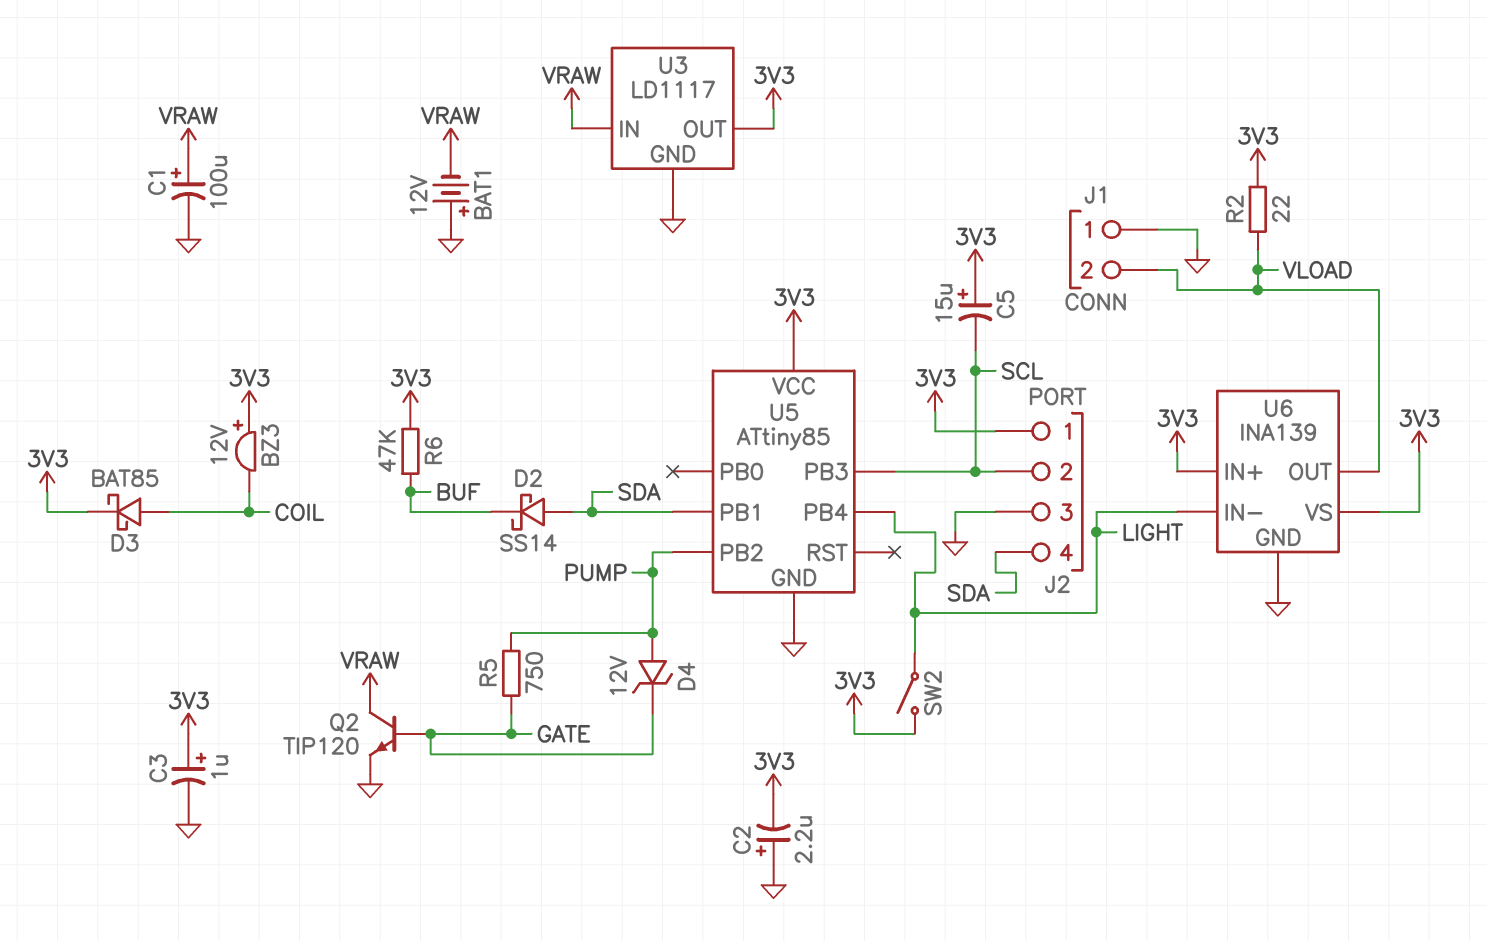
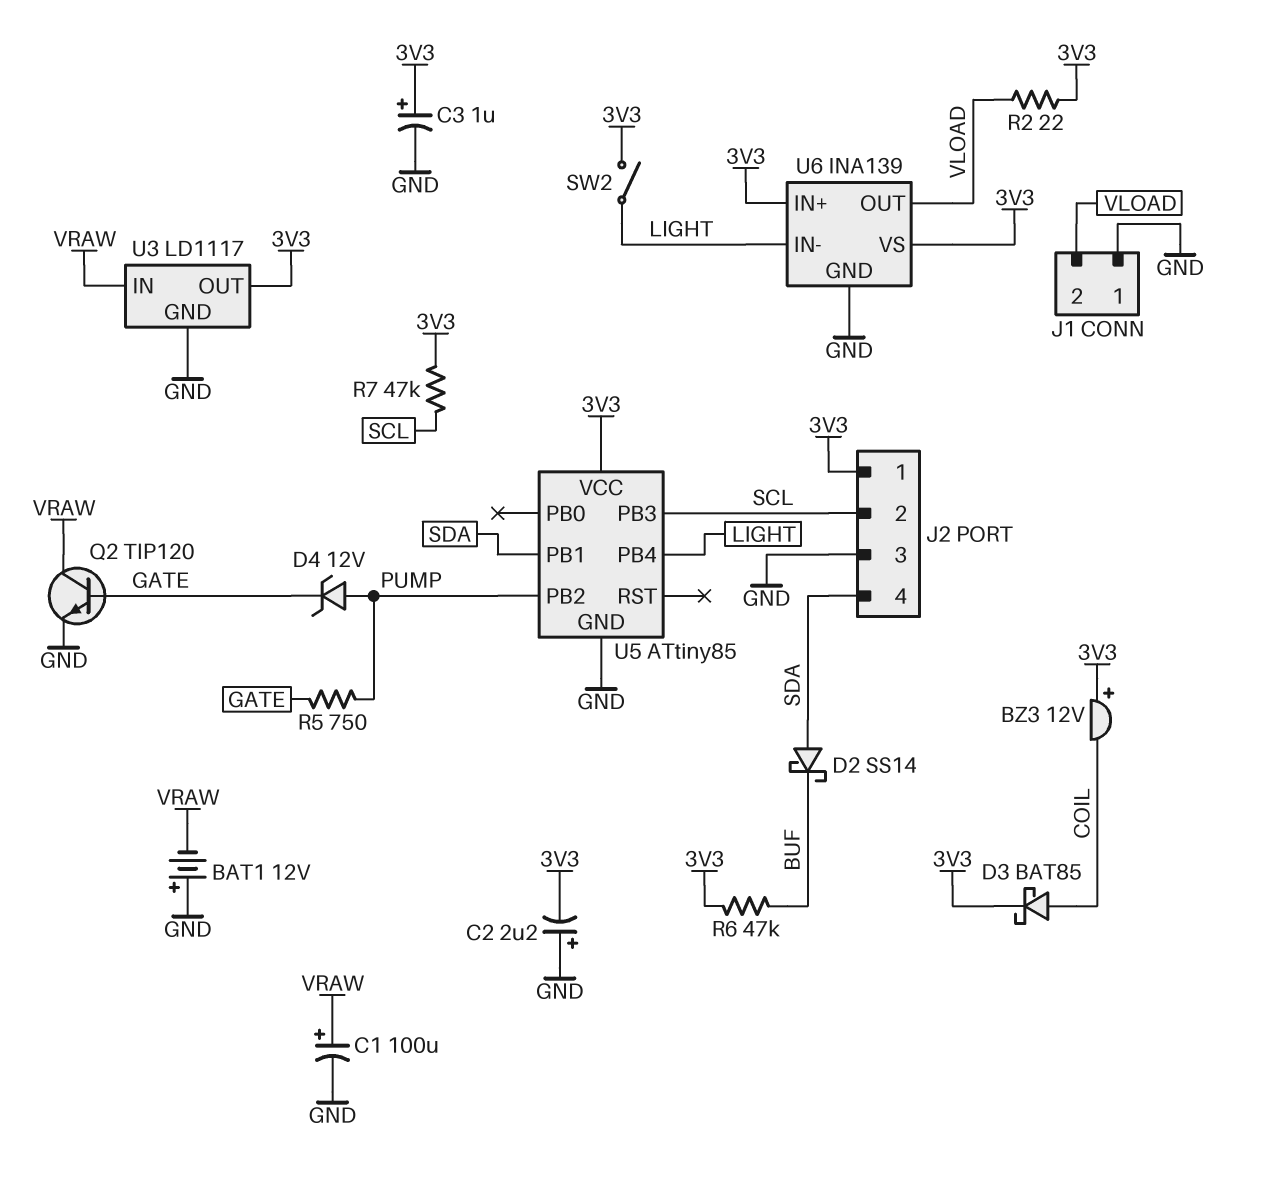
C5: 15uF (plus 3V3, minus SCL) -> none
R7: none -> 47k (3V3, SCL)

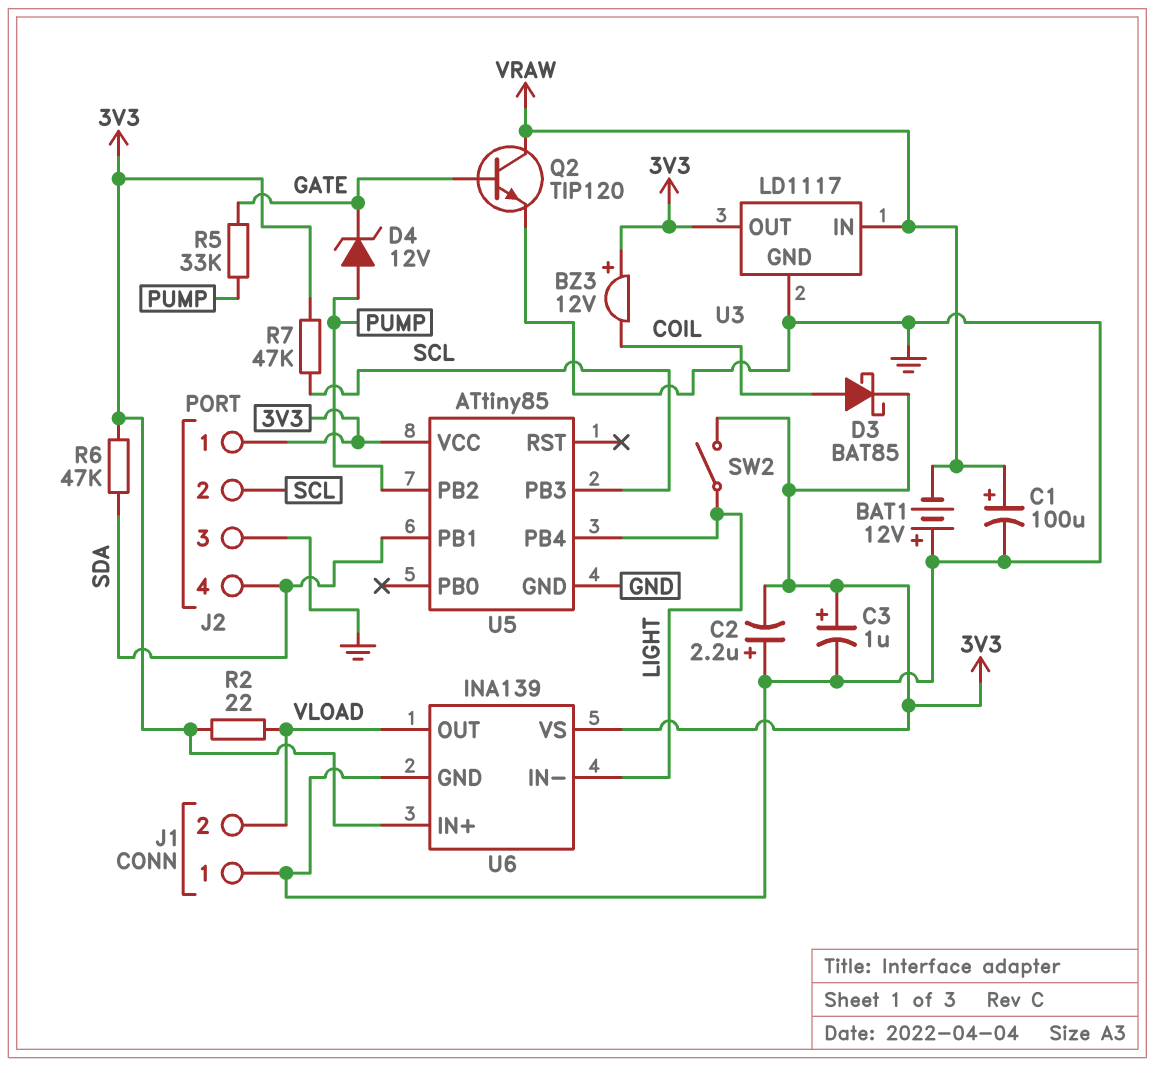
D2: schottky SS14 (A SDA, K BUF) -> none
R5: 750 (GATE, PUMP) -> 33k (GATE, PUMP)
R6: 47k (3V3, BUF) -> 47k (3V3, SDA)

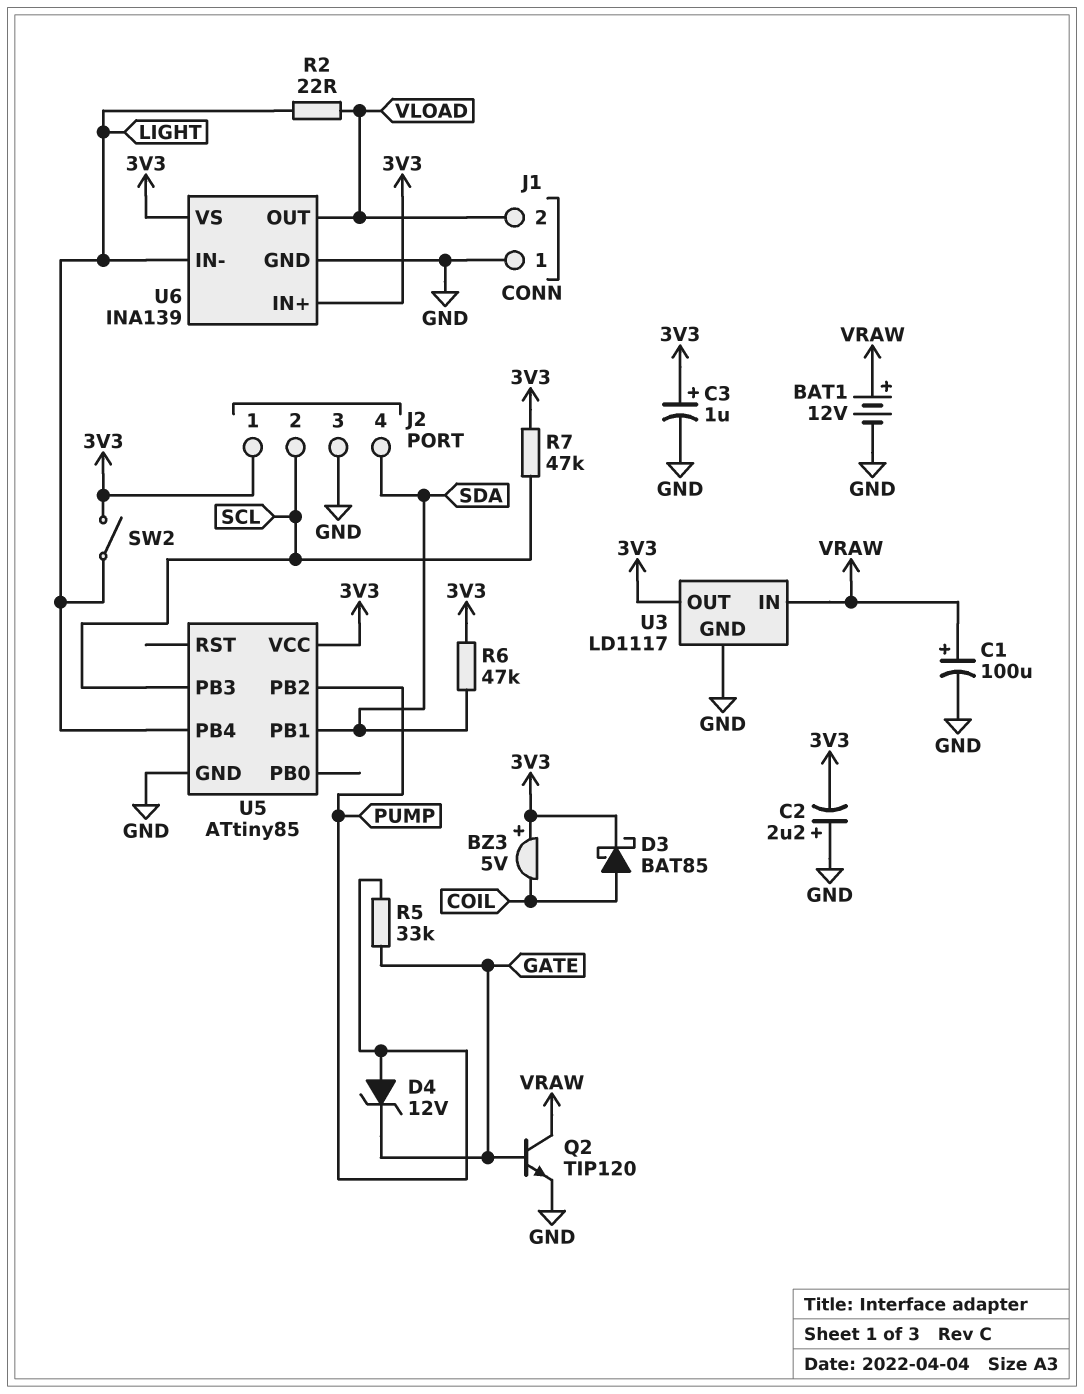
BAT1: 12V (plus GND, minus VRAW) -> 12V (plus VRAW, minus GND)
BZ3: buzzer 12V (plus 3V3, minus COIL) -> buzzer 5V (plus 3V3, minus COIL)
R2: 22 (3V3, VLOAD) -> 22 (LIGHT, VLOAD)

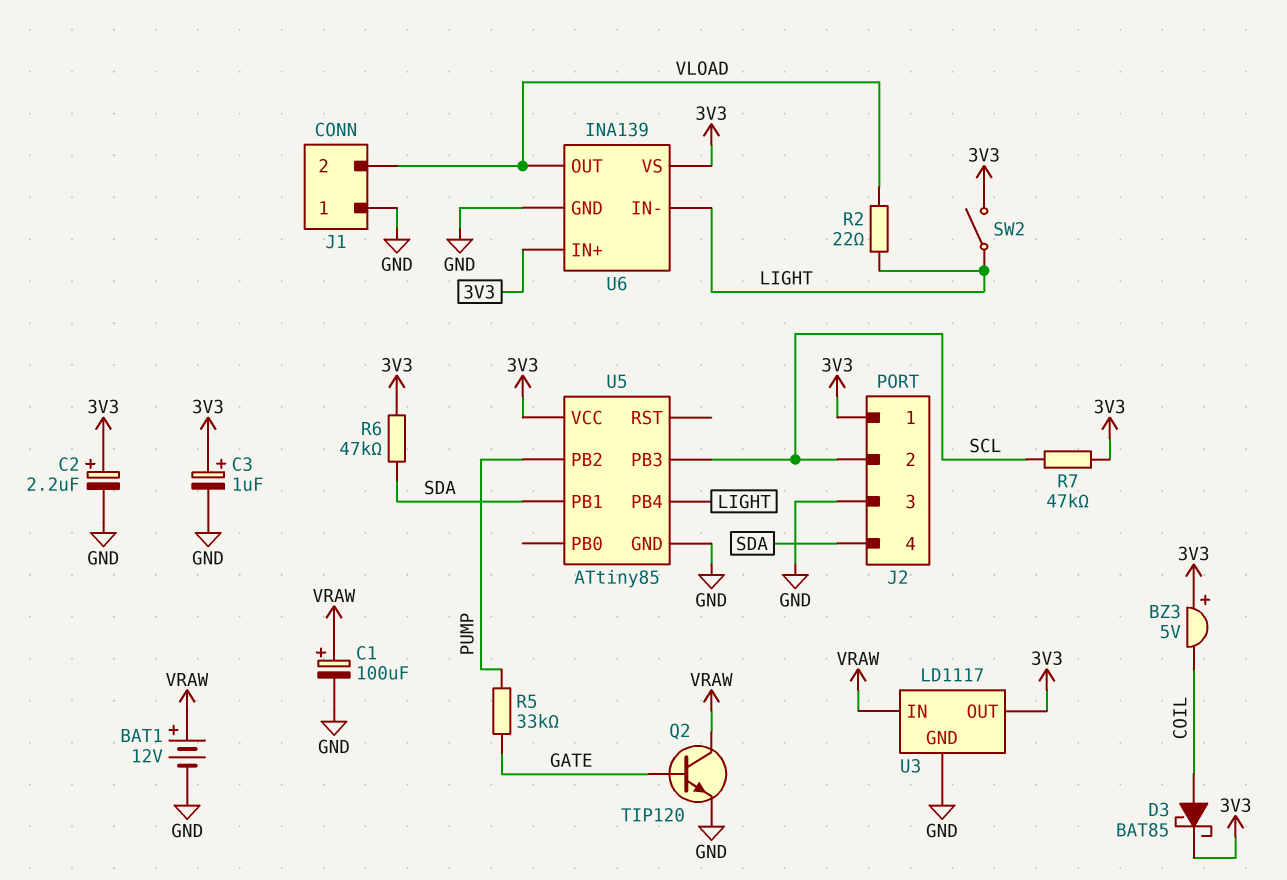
C2: 2.2uF (plus GND, minus 3V3) -> 2.2uF (plus 3V3, minus GND)
D4: zener 12V (A PUMP, K GATE) -> none

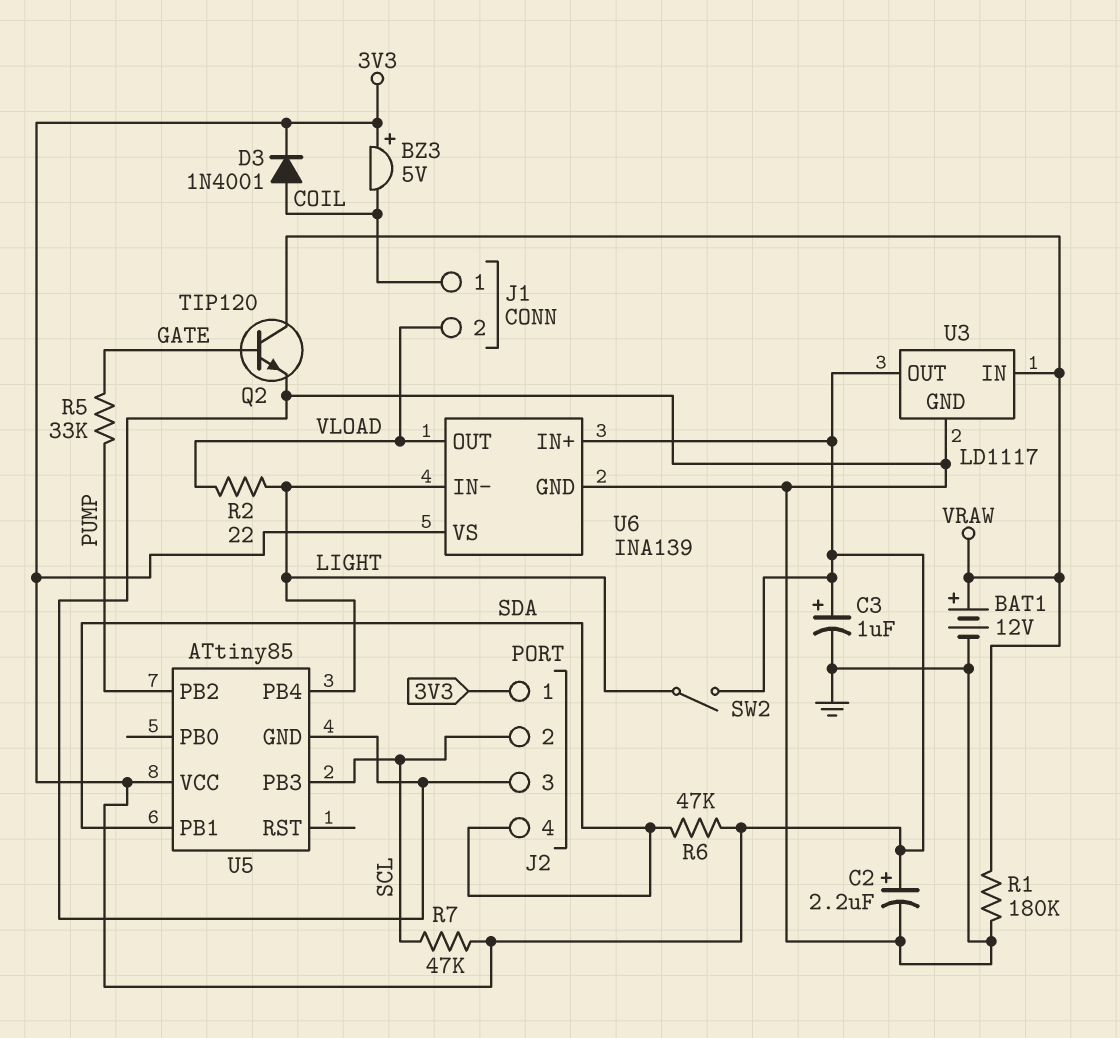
C1: 100uF (plus VRAW, minus GND) -> none
D3: schottky BAT85 (A COIL, K 3V3) -> diode 1N4001 (A COIL, K 3V3)
J1 pin 1: GND -> COIL
R1: none -> 180k (GND, VRAW)

